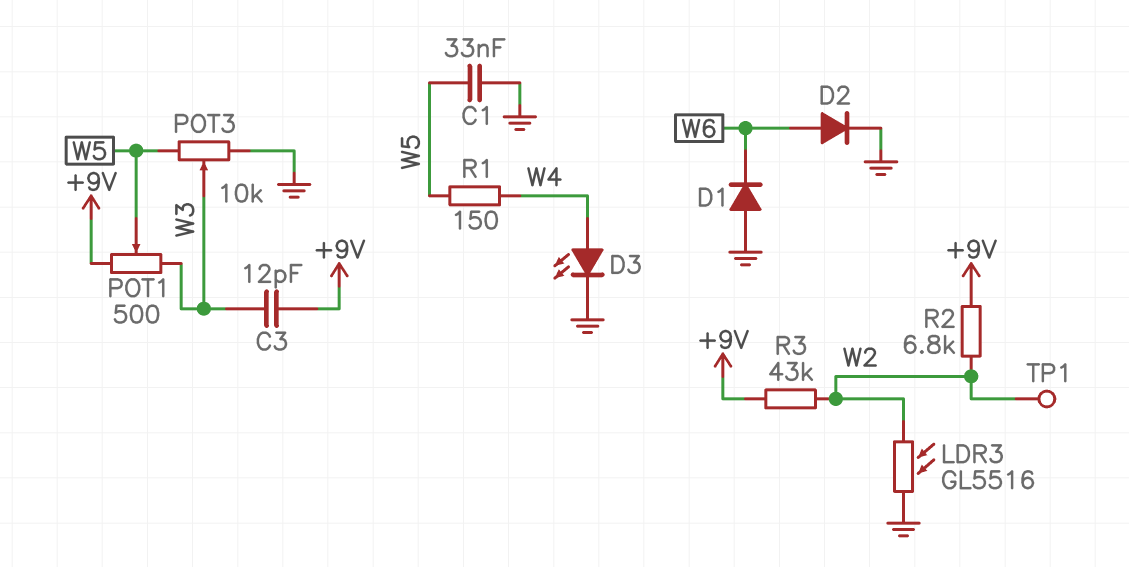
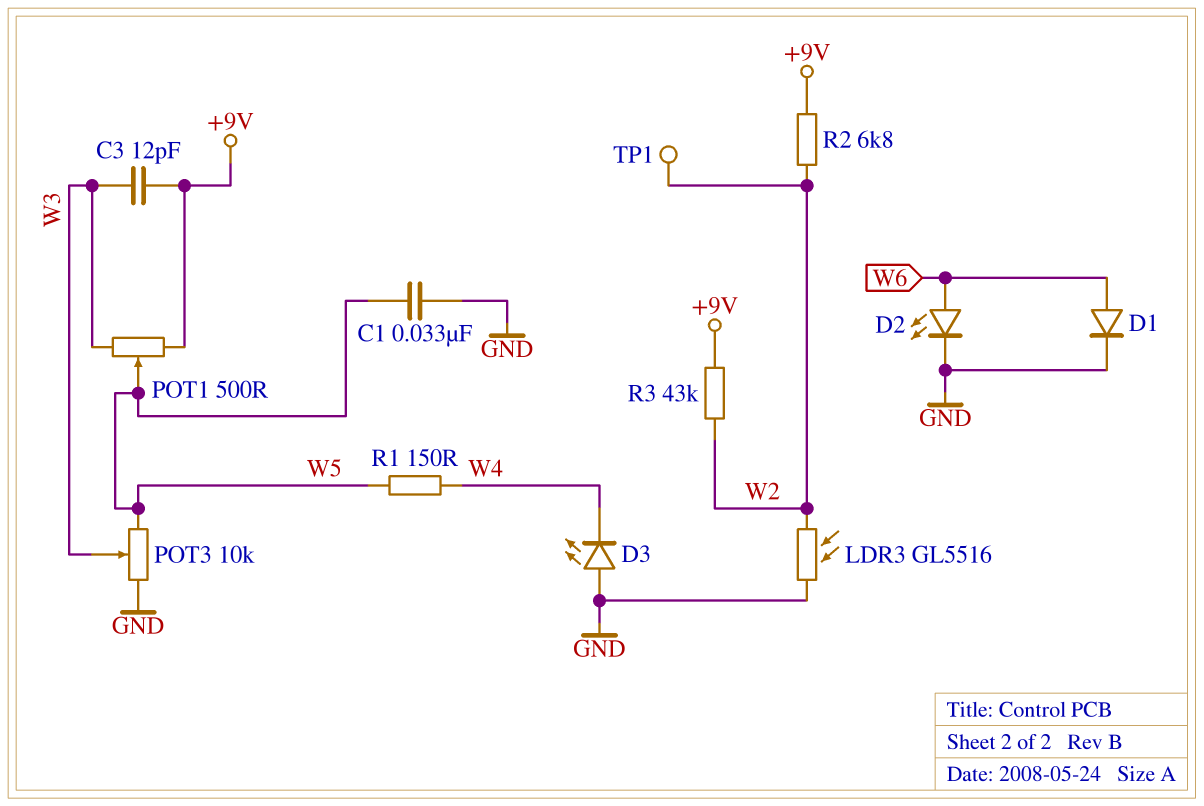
D1: diode (A GND, K W6) -> diode (A W6, K GND)
D2: diode (A W6, K GND) -> LED (A W6, K GND)
D3: LED (A W4, K GND) -> LED (A GND, K W4)

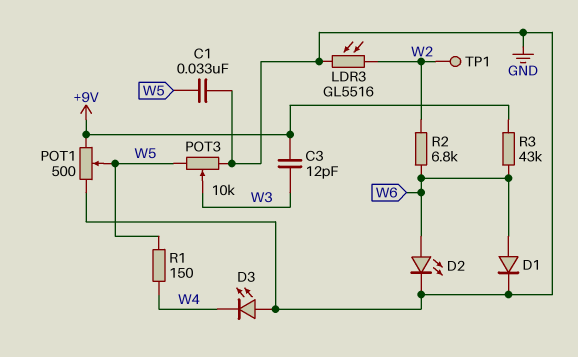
POT1: 500 (+9V, W3, wiper W5) -> 500 (+9V, GND, wiper W5)
R2: 6.8k (+9V, W2) -> 6.8k (W2, W6)
R3: 43k (+9V, W2) -> 43k (+9V, W6)

